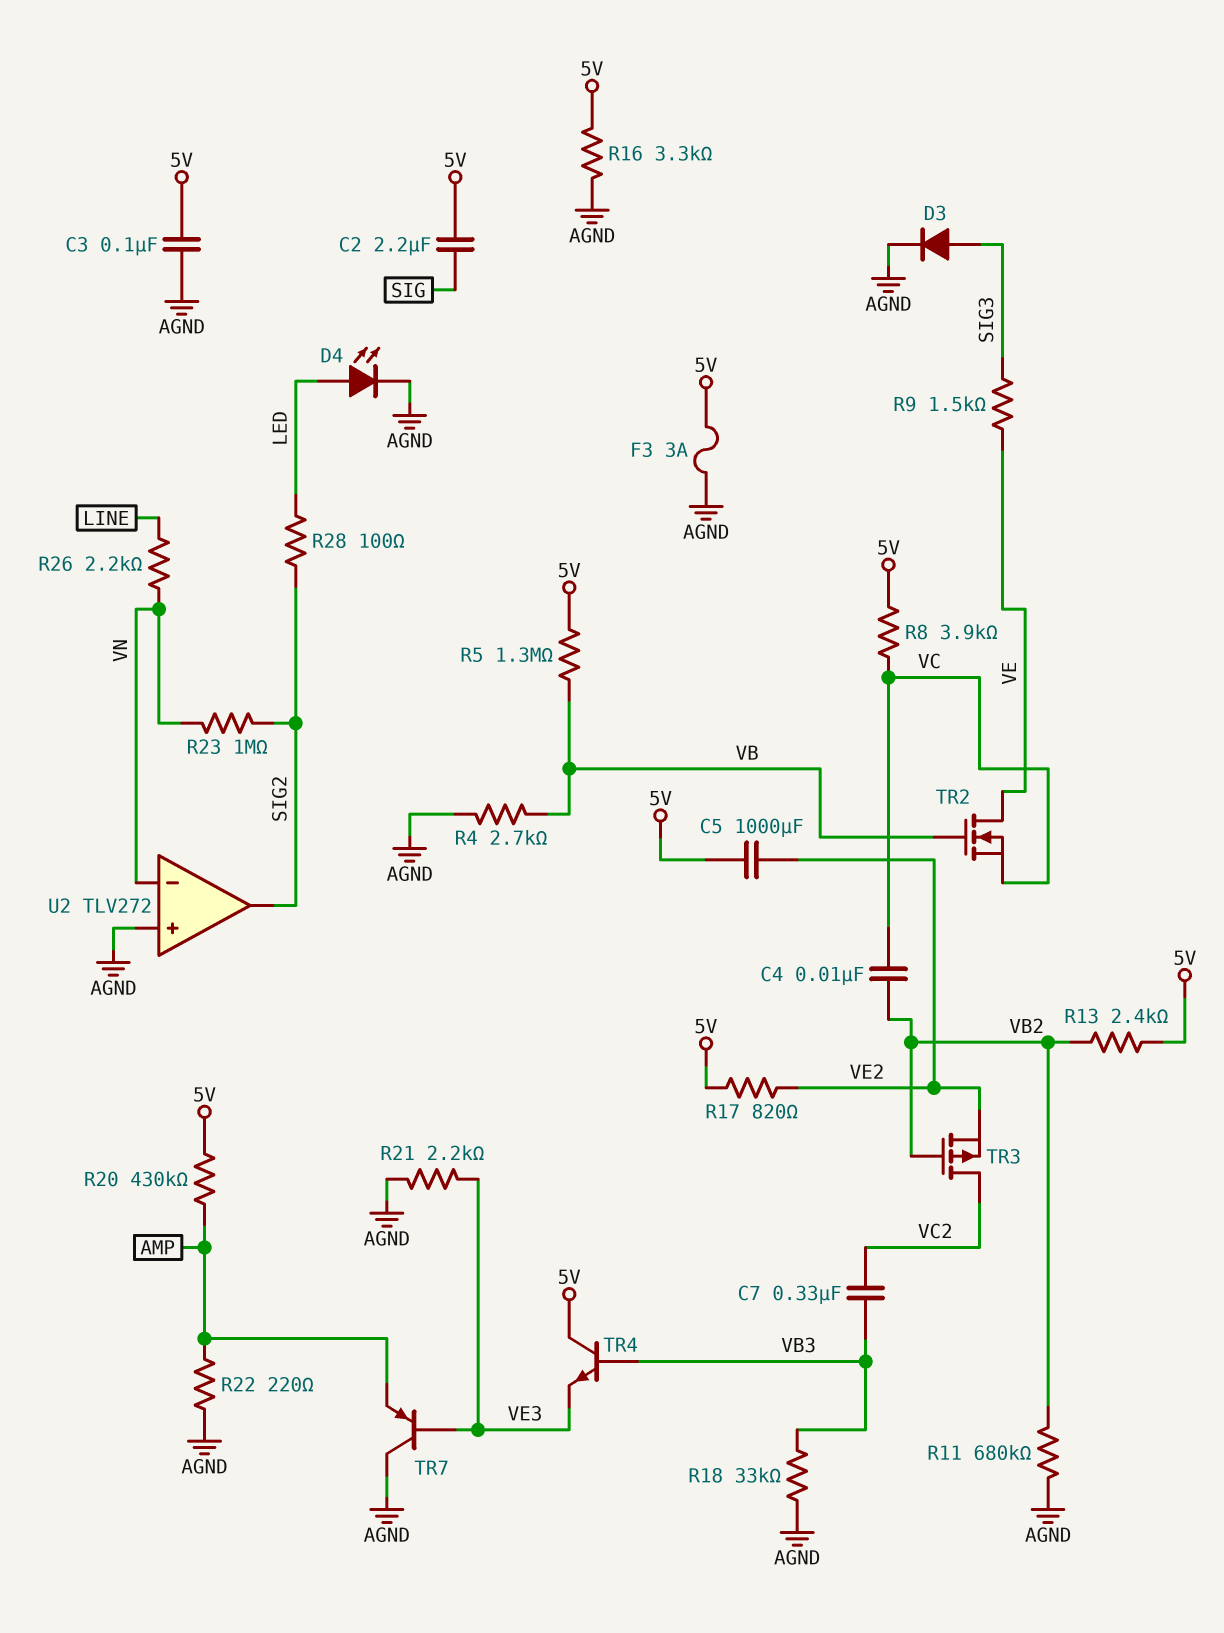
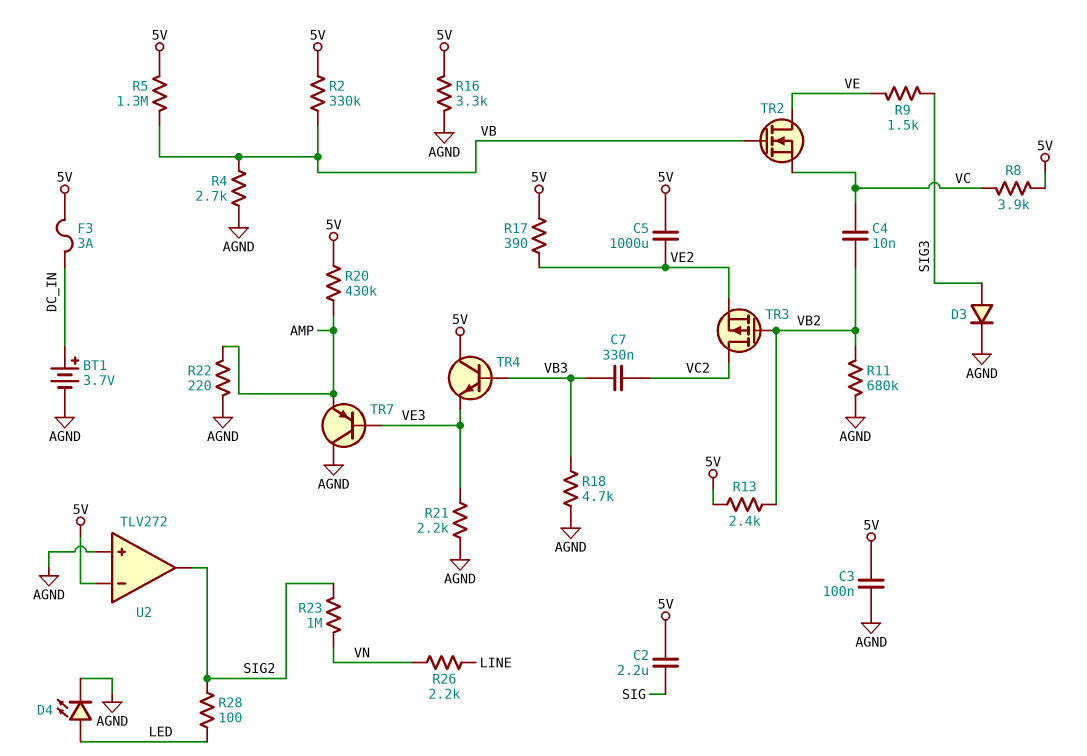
BT1: none -> 3.7V (plus DC_IN, minus AGND)
F3: 3A (5V, AGND) -> 3A (5V, DC_IN)
R2: none -> 330k (5V, VB)
R17: 820 (5V, VE2) -> 390 (5V, VE2)
R18: 33k (AGND, VB3) -> 4.7k (AGND, VB3)
U2 pin in-: VN -> 5V

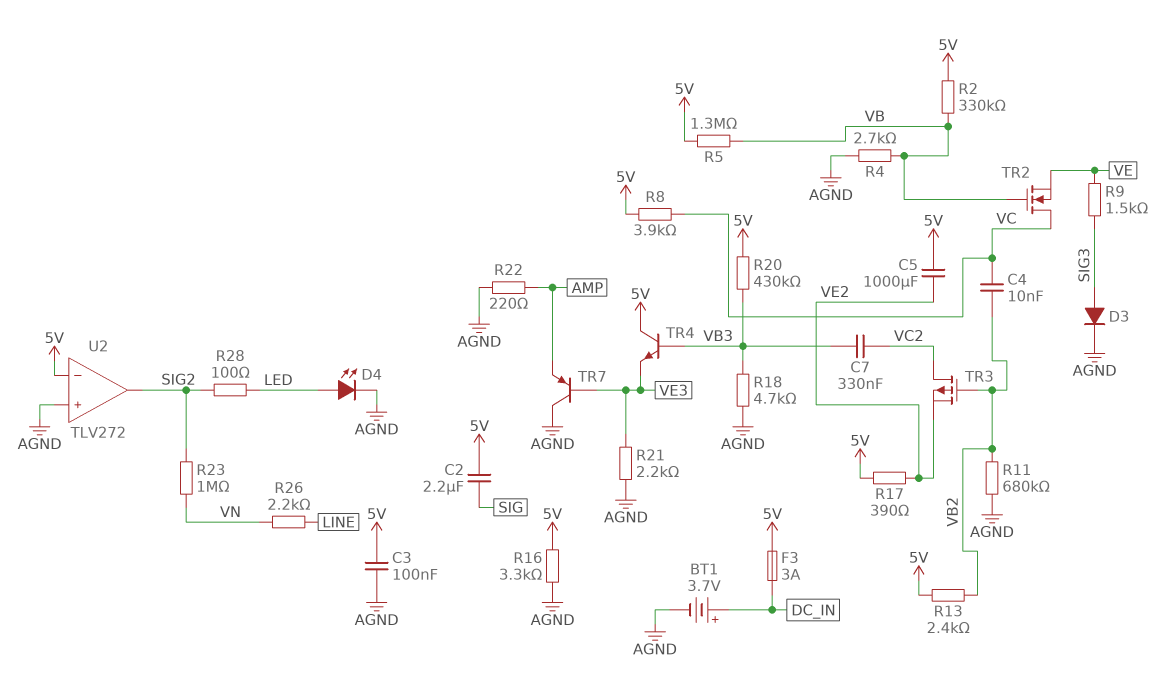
R20: 430k (5V, AMP) -> 430k (5V, VB3)
TR2: NMOS (G VB, D VE, S VC) -> NMOS (G VB, D VC, S VE)

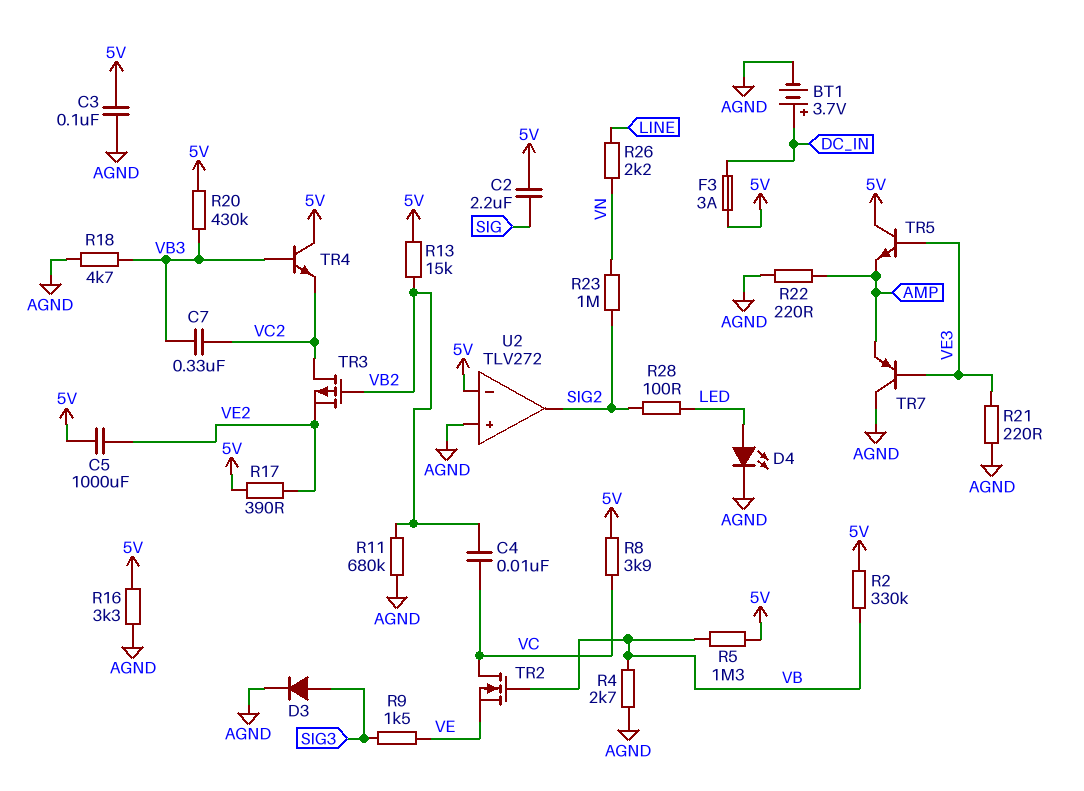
R13: 2.4k (5V, VB2) -> 15k (5V, VB2)
R21: 2.2k (AGND, VE3) -> 220 (AGND, VE3)
TR4: NPN (B VB3, C 5V, E VE3) -> NPN (B VB3, C 5V, E VC2)
TR5: none -> NPN (B VE3, C 5V, E AMP)

